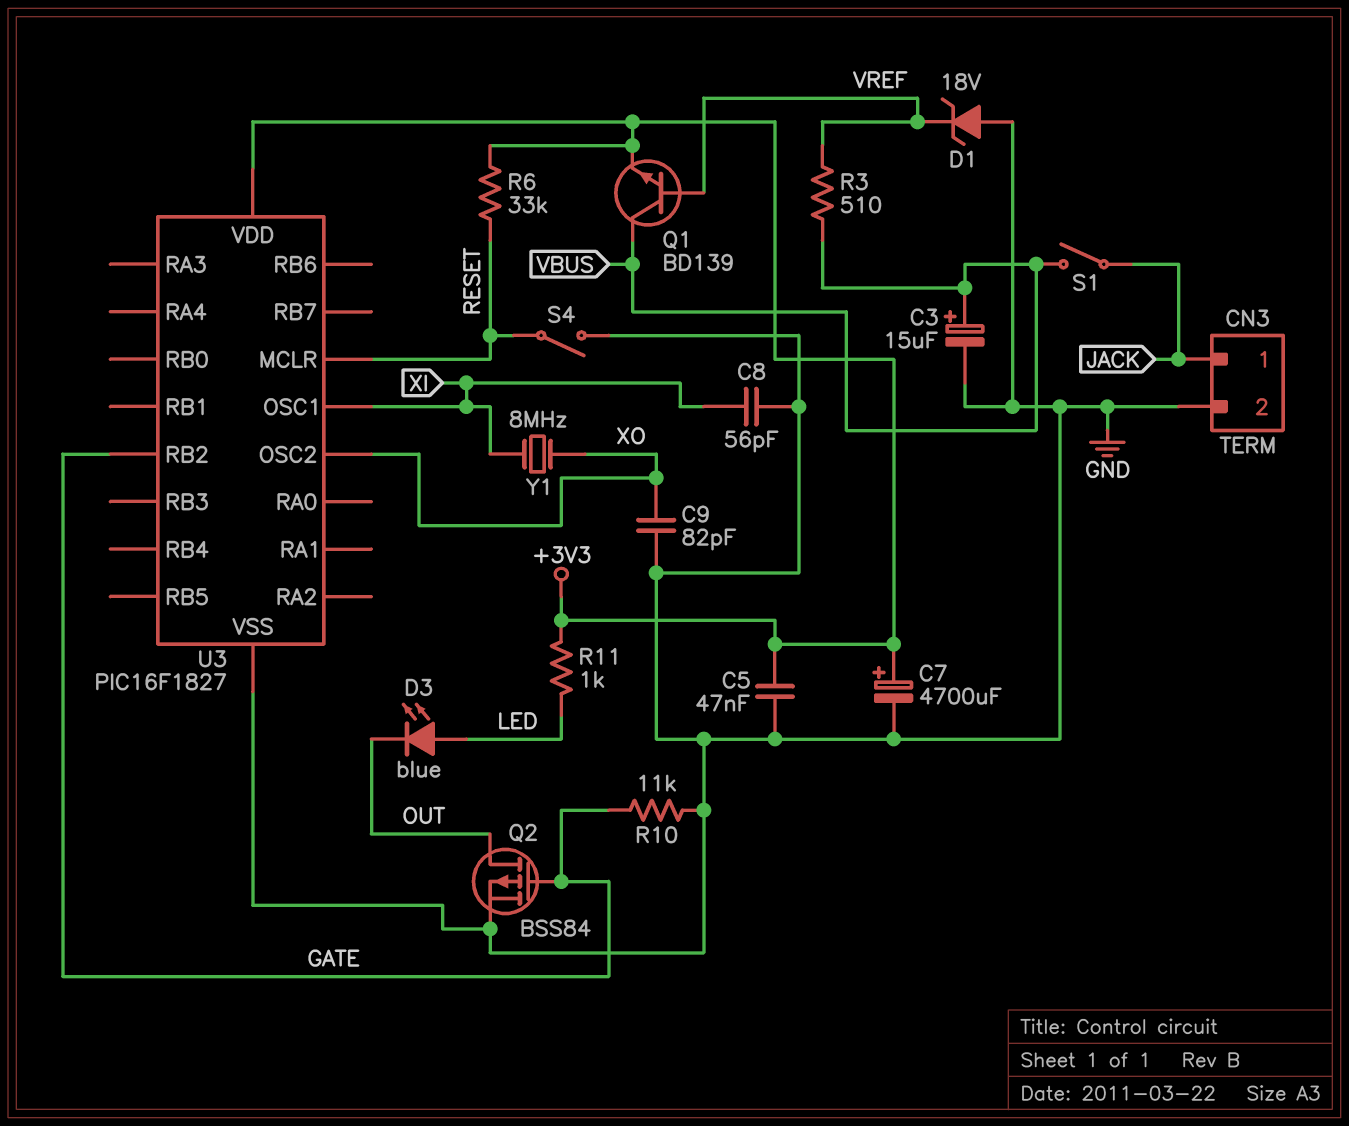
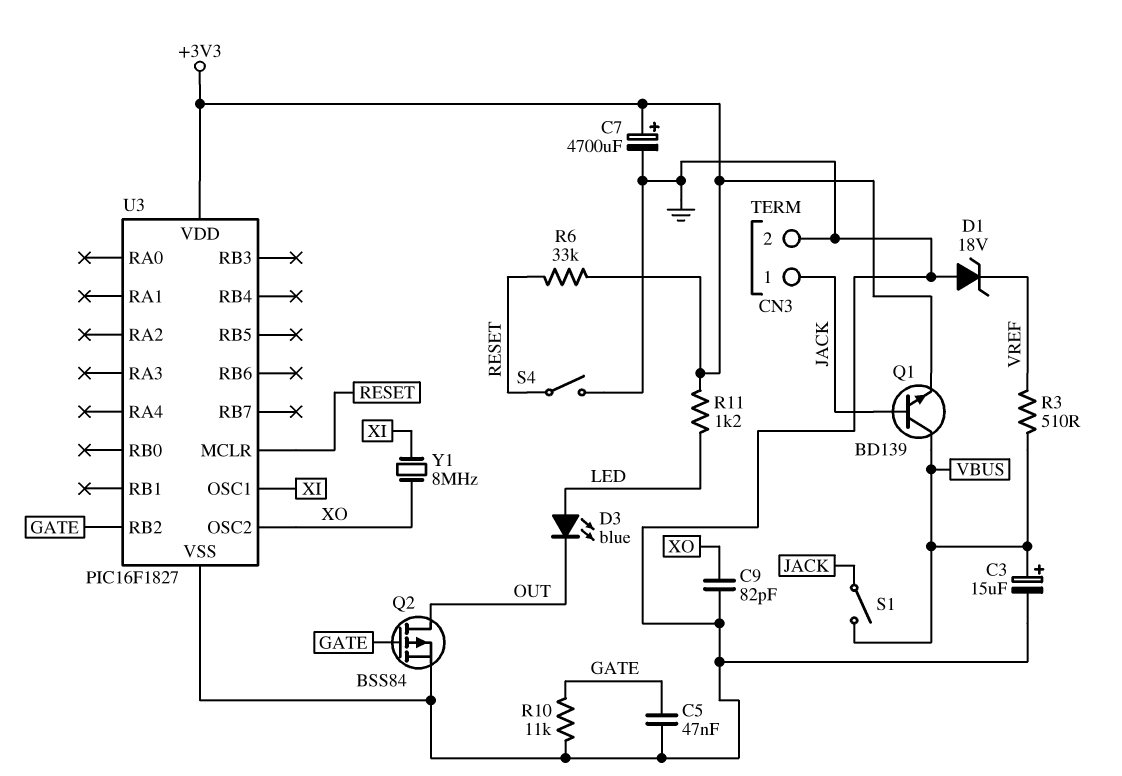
C5: 47nF (+3V3, GND) -> 47nF (GATE, GND)
C8: 56pF (GND, XI) -> none
Q1: NPN BD139 (B VREF, C VBUS, E +3V3) -> NPN BD139 (B JACK, C VBUS, E +3V3)
R11: 1k (+3V3, LED) -> 1.2k (+3V3, LED)

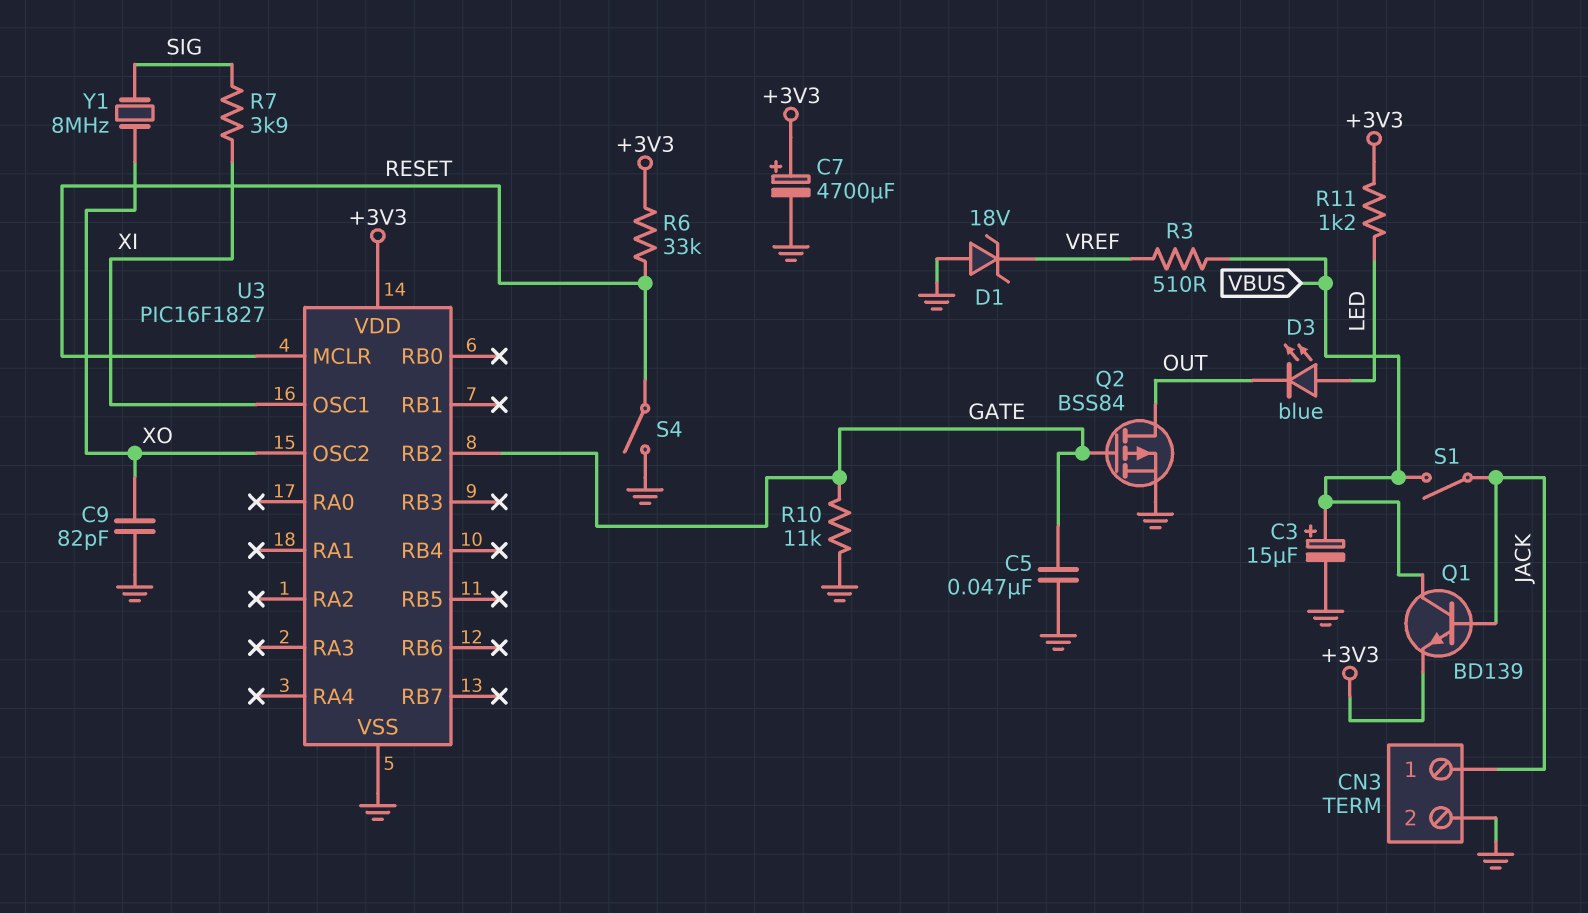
R7: none -> 3.9k (SIG, XI)
Y1: 8MHz (XI, XO) -> 8MHz (SIG, XO)

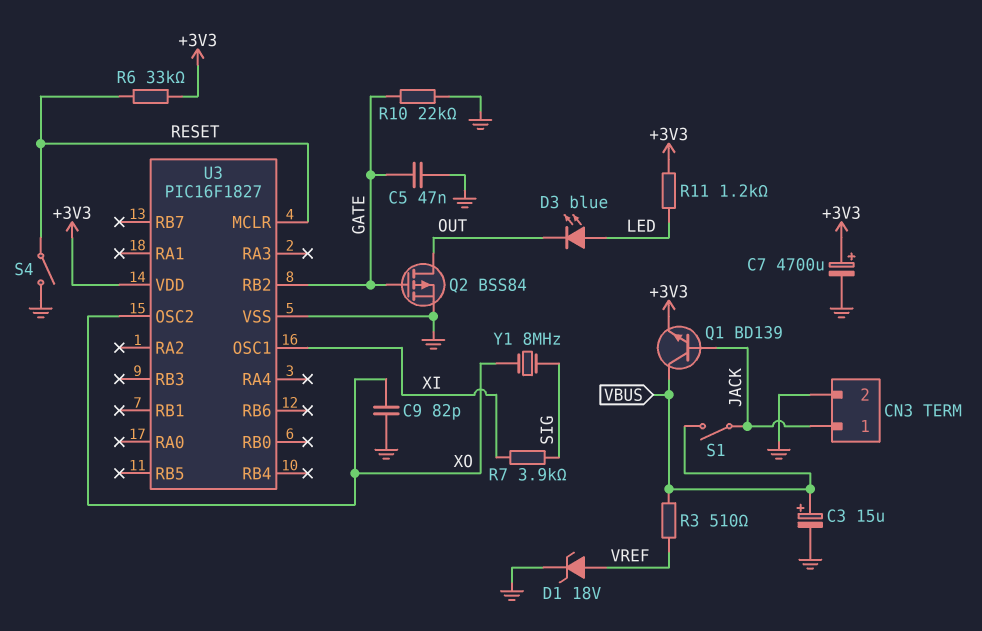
D1: zener 18V (A GND, K VREF) -> zener 18V (A VREF, K GND)
R10: 11k (GATE, GND) -> 22k (GATE, GND)

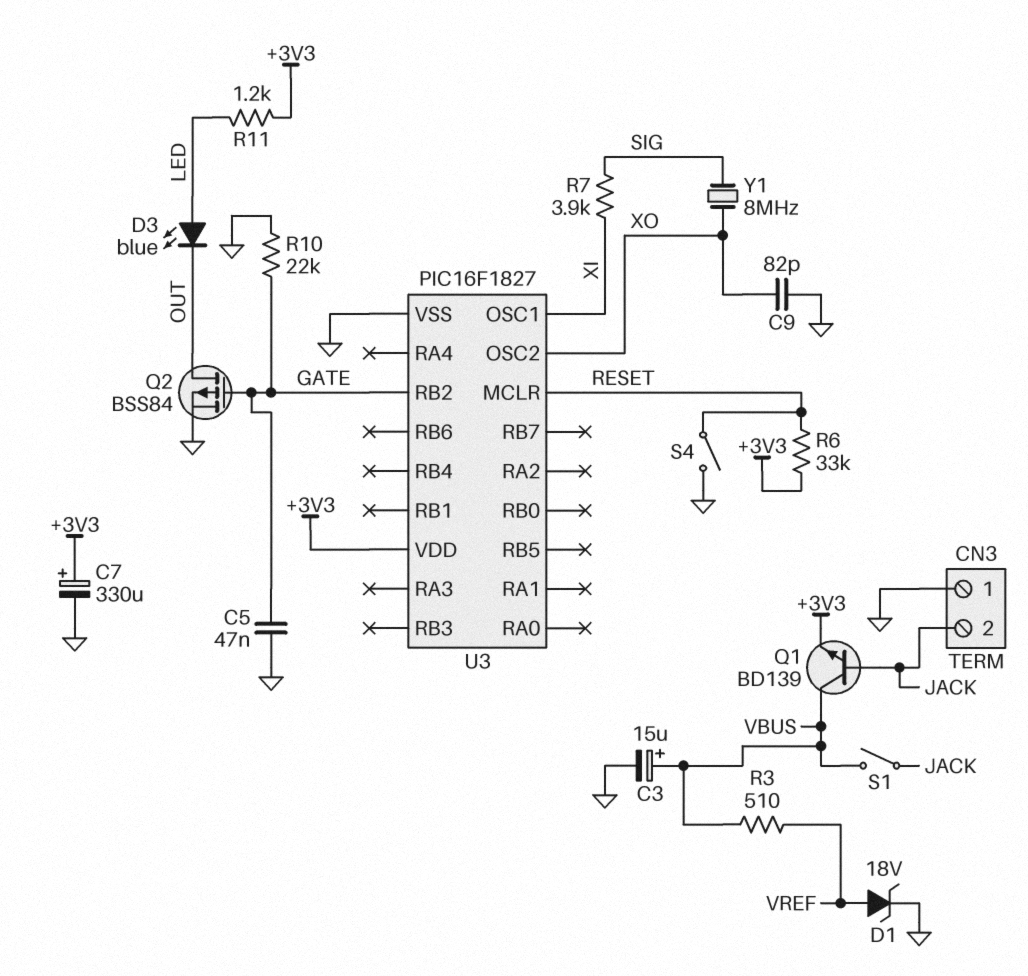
C7: 4700uF (plus +3V3, minus GND) -> 330uF (plus +3V3, minus GND)
CN3 pin 1: JACK -> GND
CN3 pin 2: GND -> JACK

